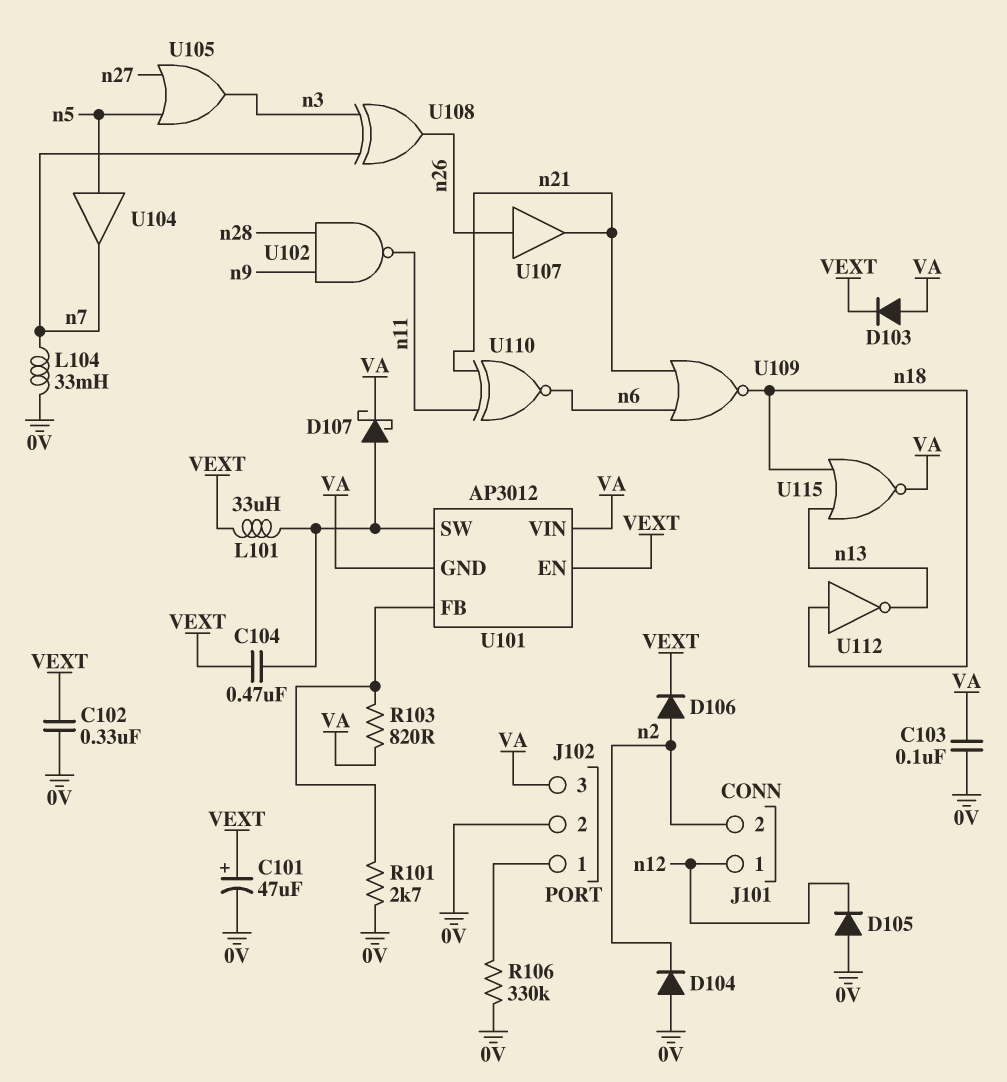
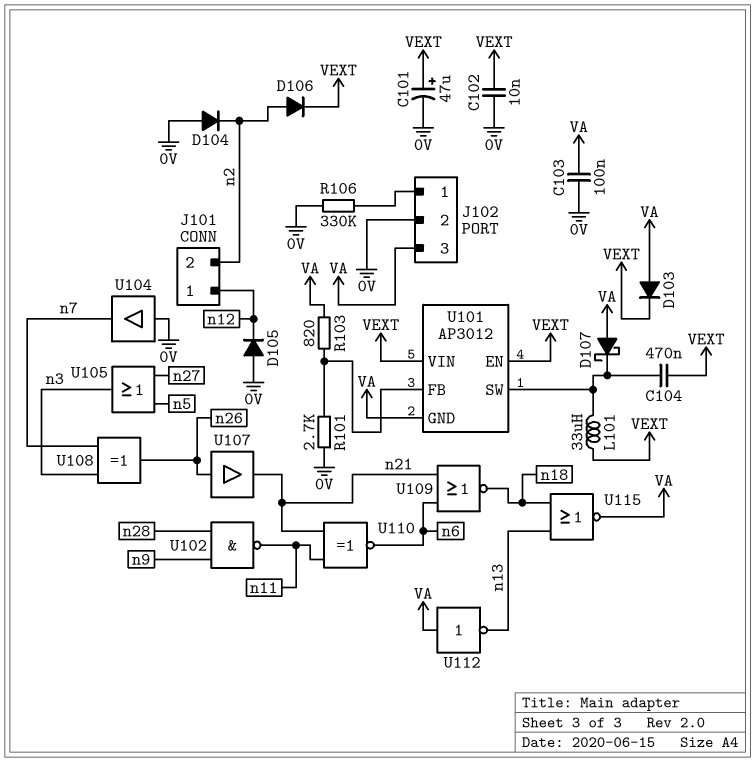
C102: 330nF (0V, VEXT) -> 10nF (0V, VEXT)
D107: schottky (A U101/SW, K VA) -> schottky (A VA, K U101/SW)
L104: 33mH (0V, n7) -> none
U101 pin VIN: VA -> VEXT
U104: buffer (in n5, out n7) -> buffer (in 0V, out n7)
U112: NOT (in n18, out n13) -> NOT (in VA, out n13)

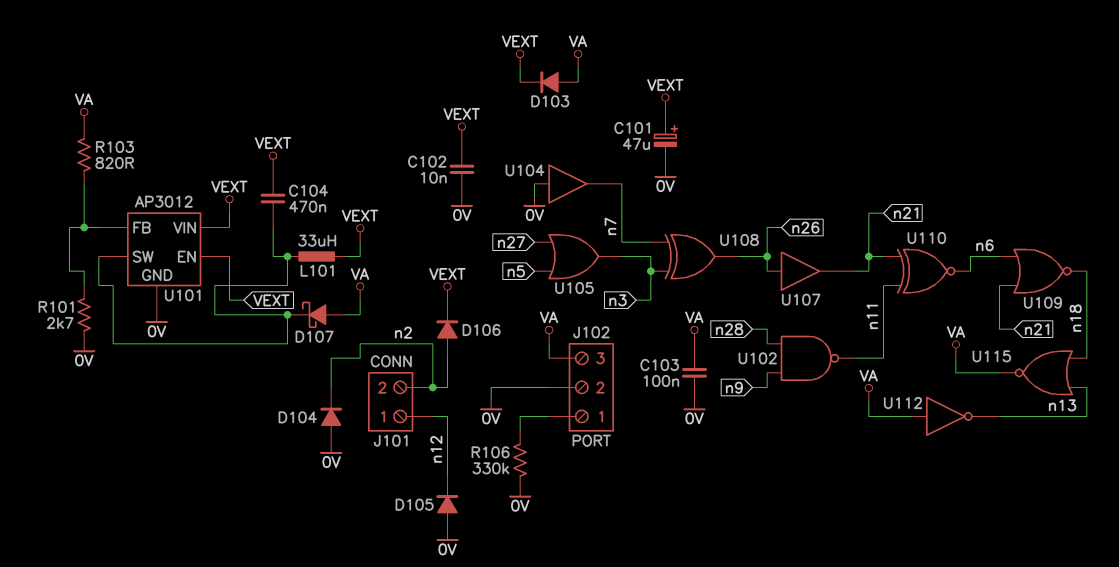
U101 pin GND: VA -> 0V

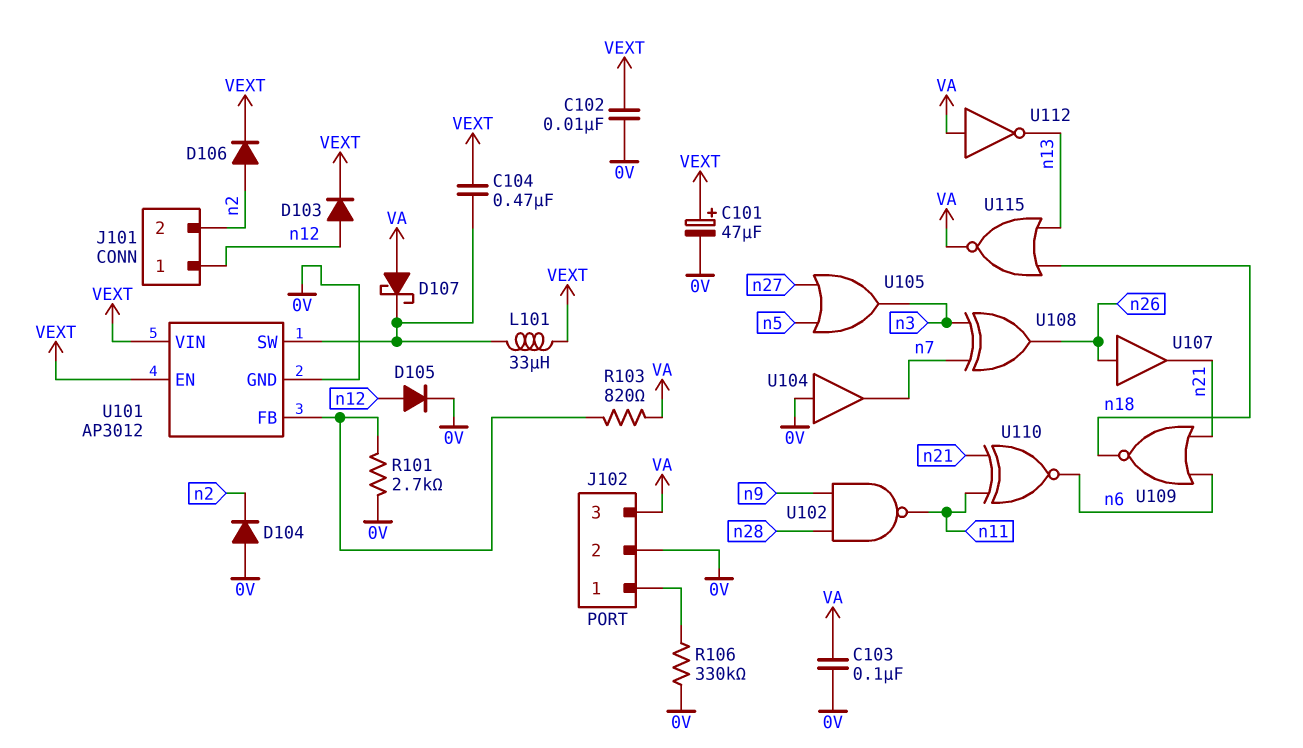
D103: diode (A VA, K VEXT) -> diode (A n12, K VEXT)
D105: diode (A 0V, K n12) -> diode (A n12, K 0V)

